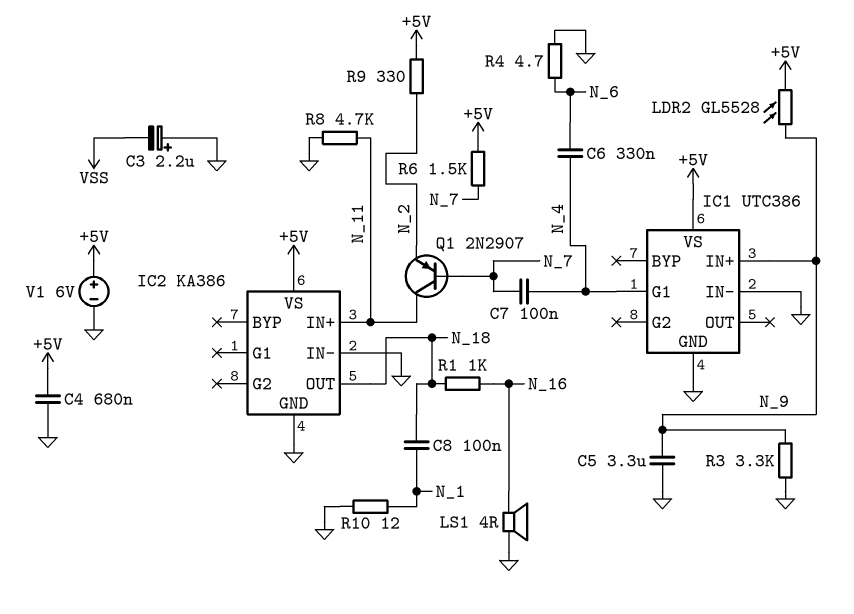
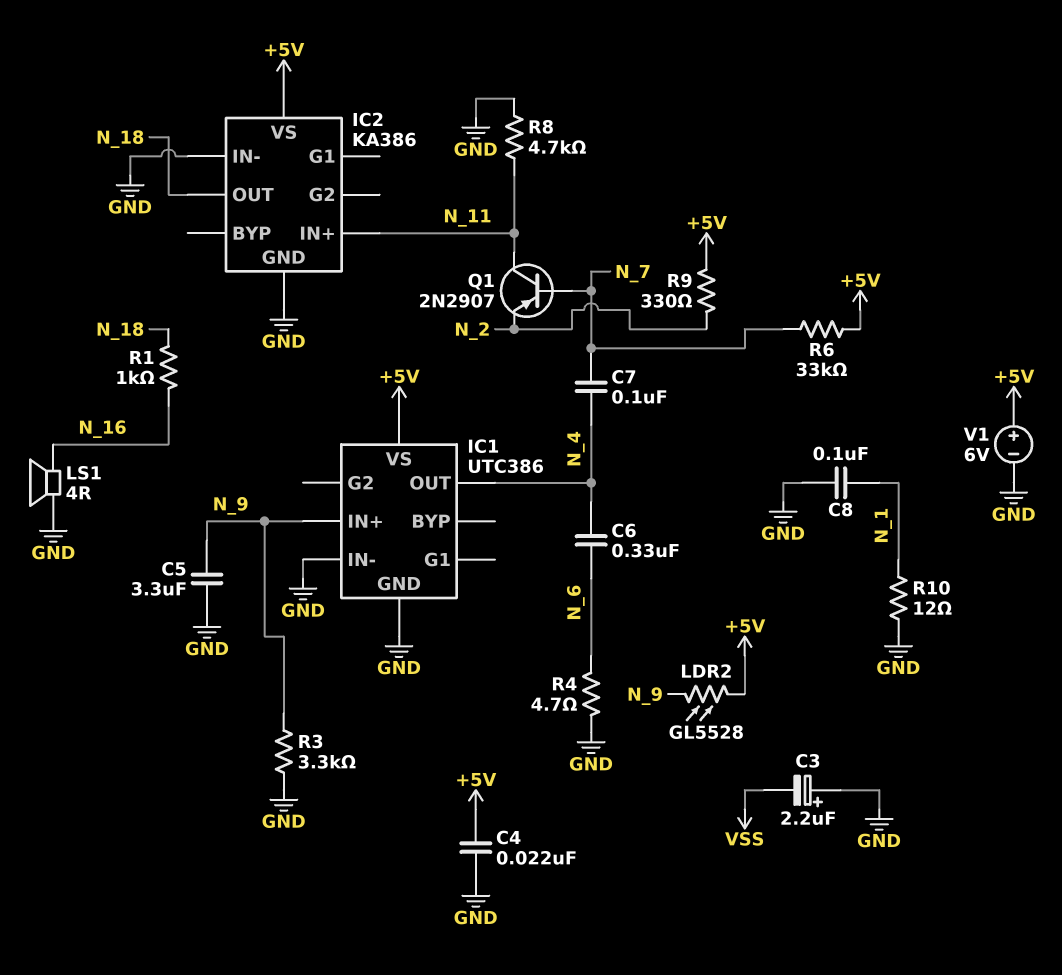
C4: 680nF (+5V, GND) -> 22nF (+5V, GND)
C8: 100nF (N_1, N_18) -> 100nF (GND, N_1)
IC1 pin G1: N_4 -> none
IC1 pin OUT: none -> N_4
R6: 1.5k (+5V, N_7) -> 33k (+5V, N_7)

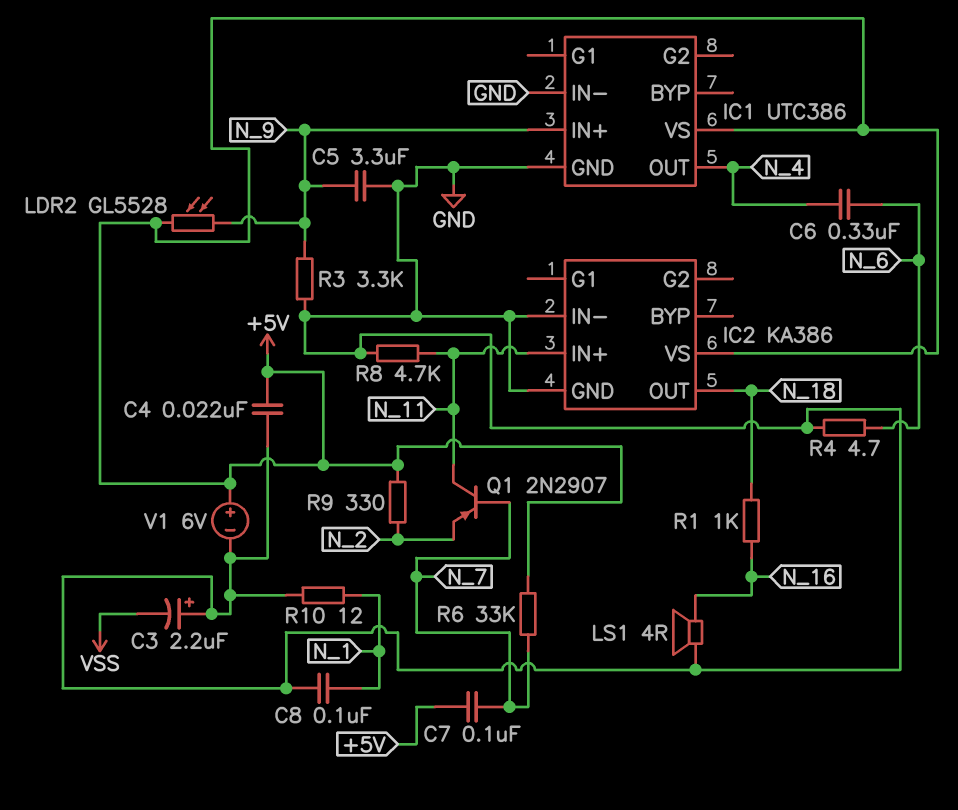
C7: 100nF (N_4, N_7) -> 100nF (+5V, N_7)

